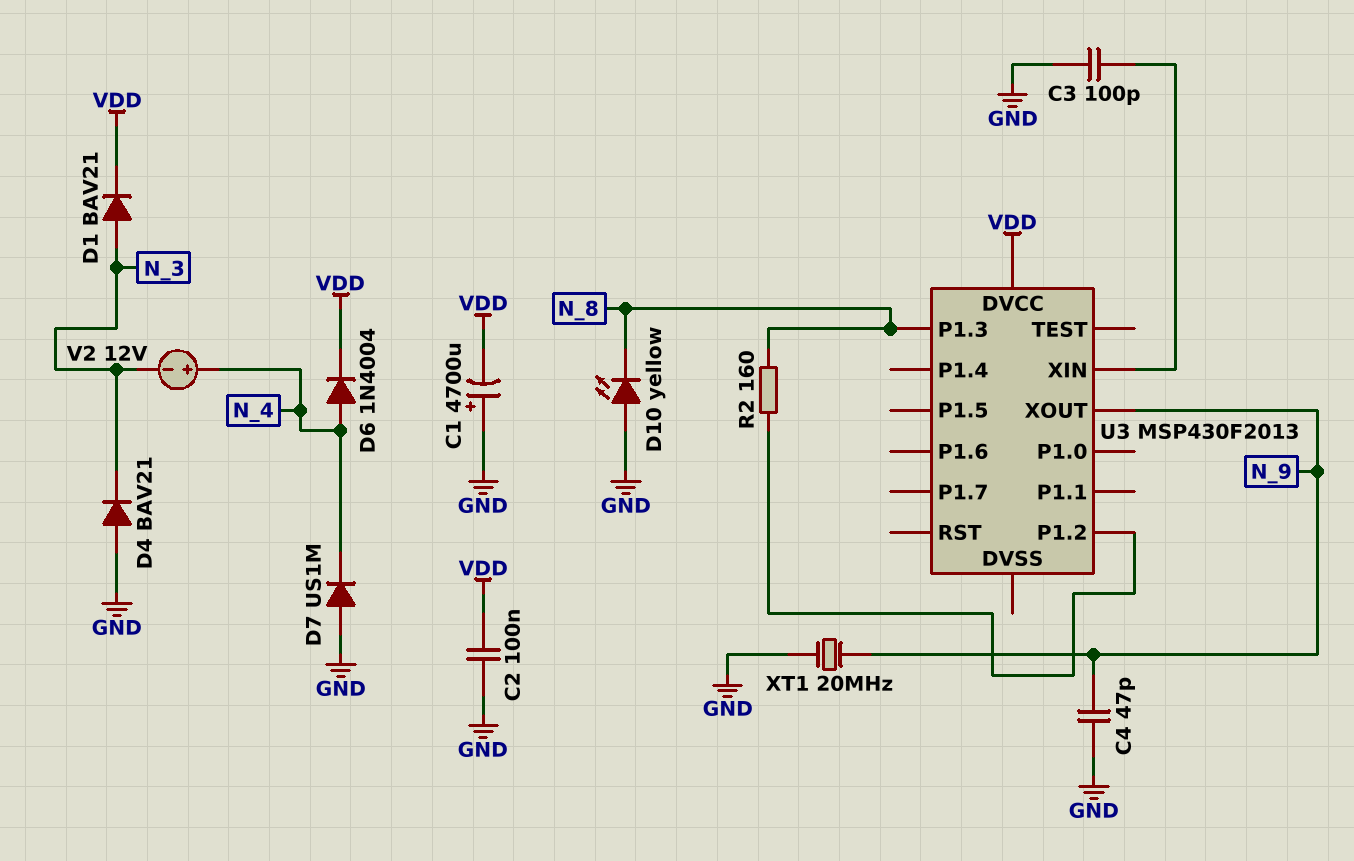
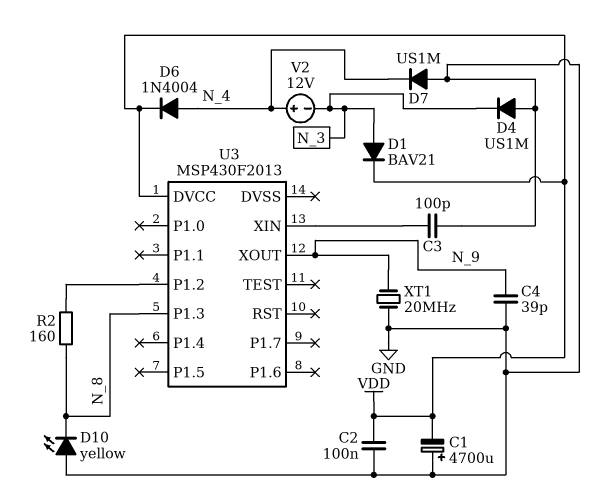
C4: 47pF (GND, N_9) -> 39pF (GND, N_9)
D4: diode BAV21 (A GND, K N_3) -> diode US1M (A GND, K N_3)

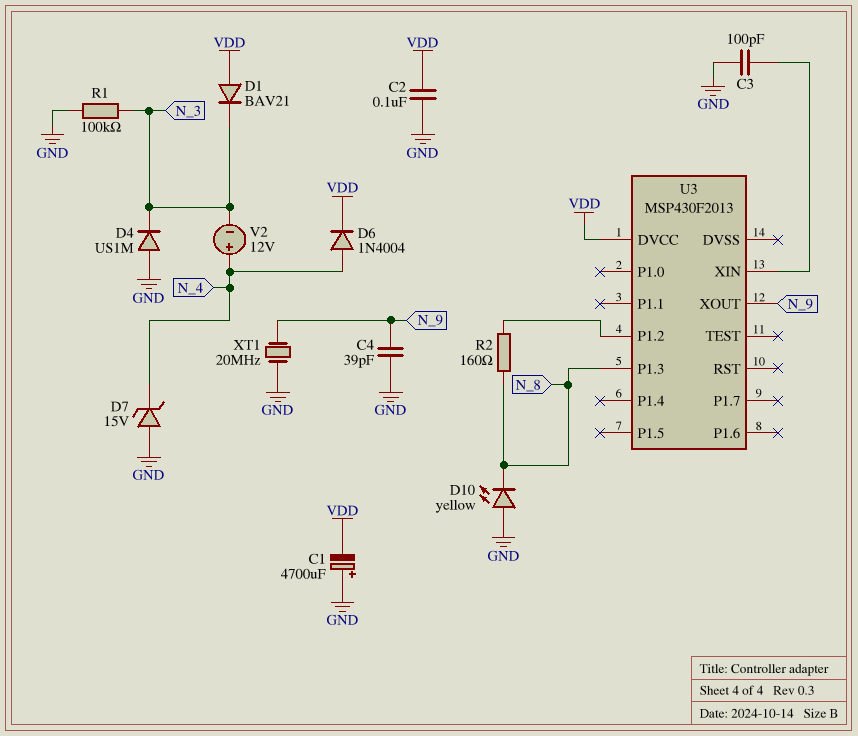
D1: diode BAV21 (A N_3, K VDD) -> diode BAV21 (A VDD, K N_3)
D7: diode US1M (A GND, K N_4) -> zener 15V (A GND, K N_4)
R1: none -> 100k (GND, N_3)

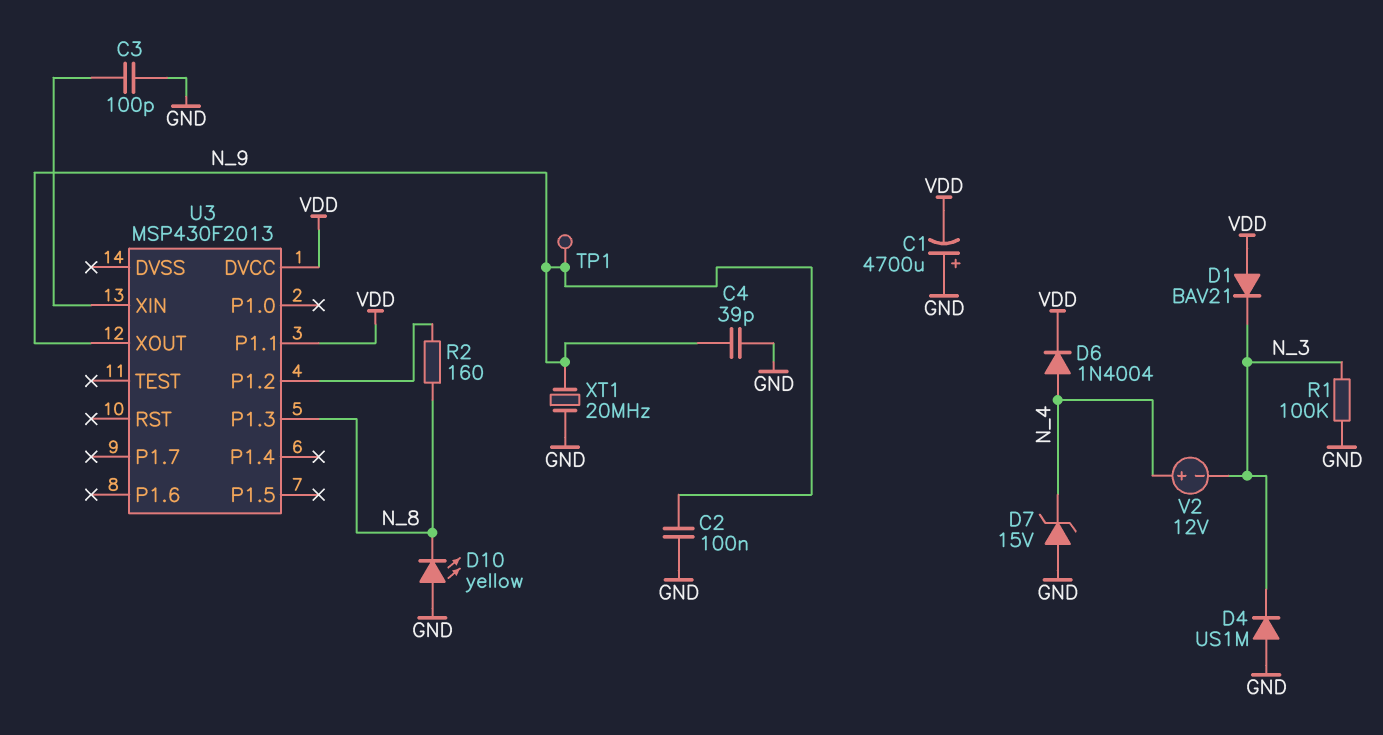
C2: 100nF (GND, VDD) -> 100nF (GND, N_9)
TP1: none -> test point (N_9)
U3 pin P1.1: none -> VDD

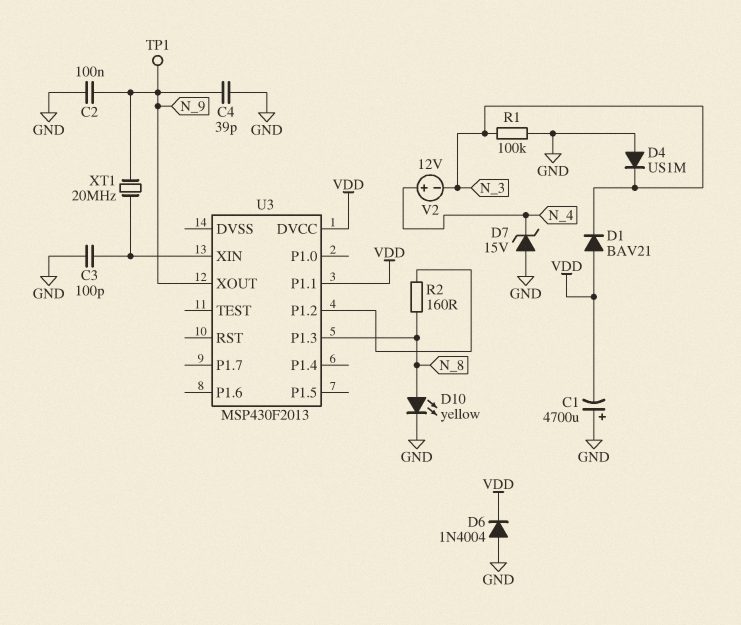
D6: diode 1N4004 (A N_4, K VDD) -> diode 1N4004 (A GND, K VDD)
D10: LED yellow (A GND, K N_8) -> LED yellow (A N_8, K GND)
XT1: 20MHz (GND, N_9) -> 20MHz (N_9, U3/XIN)

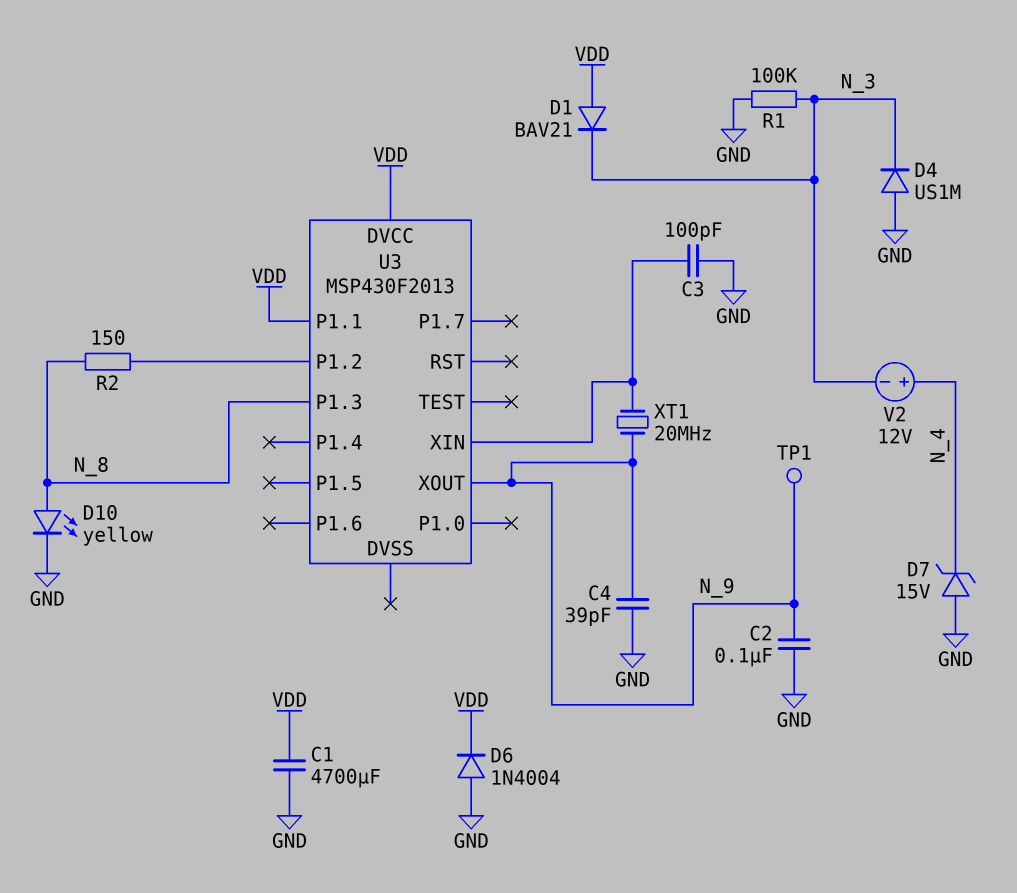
C1: 4700uF (plus GND, minus VDD) -> 4700uF (GND, VDD)
R2: 160 (N_8, U3/P1.2) -> 150 (N_8, U3/P1.2)

